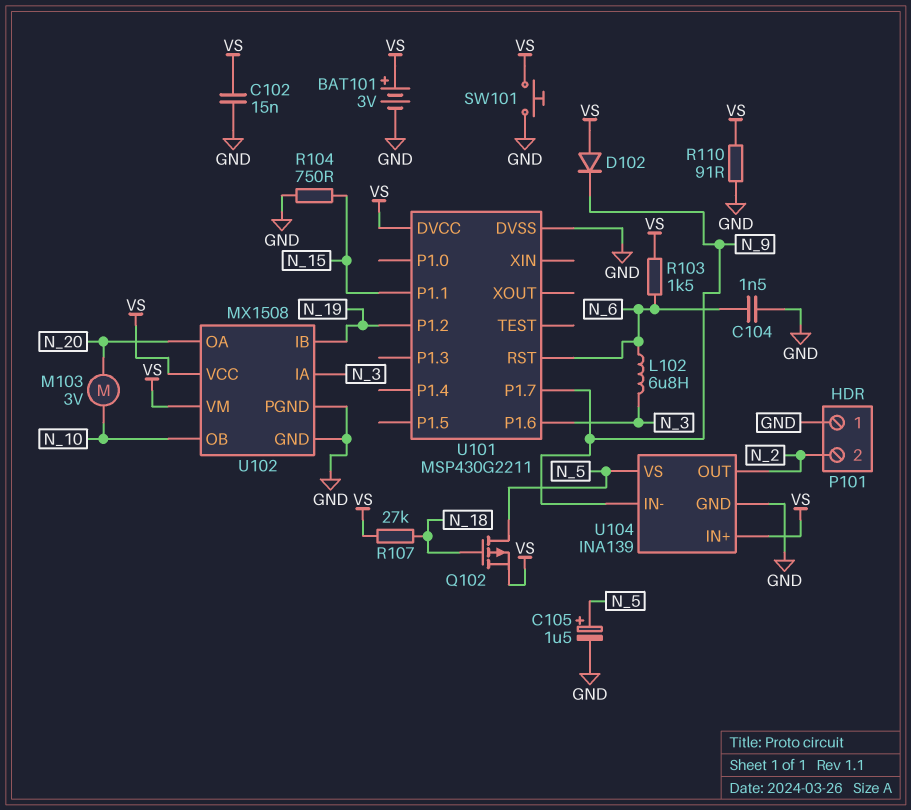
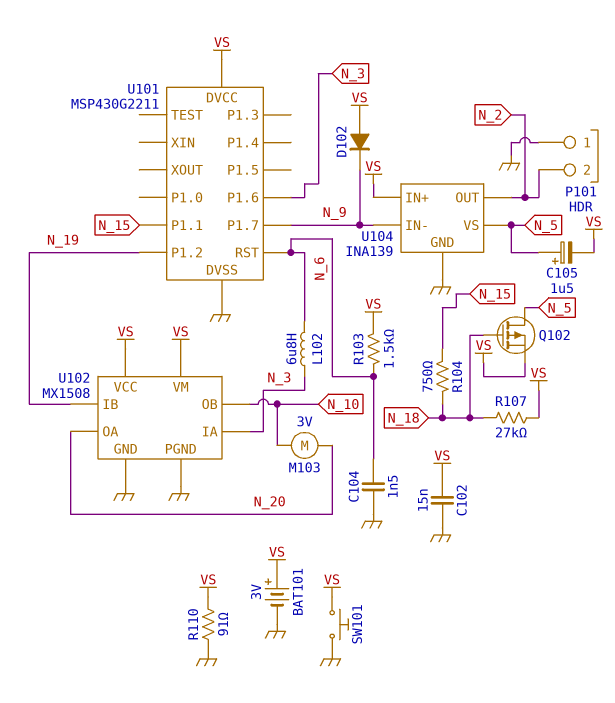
C105: 1.5uF (plus N_5, minus GND) -> 1.5uF (plus N_5, minus VS)
R104: 750 (GND, N_15) -> 750 (N_15, N_18)

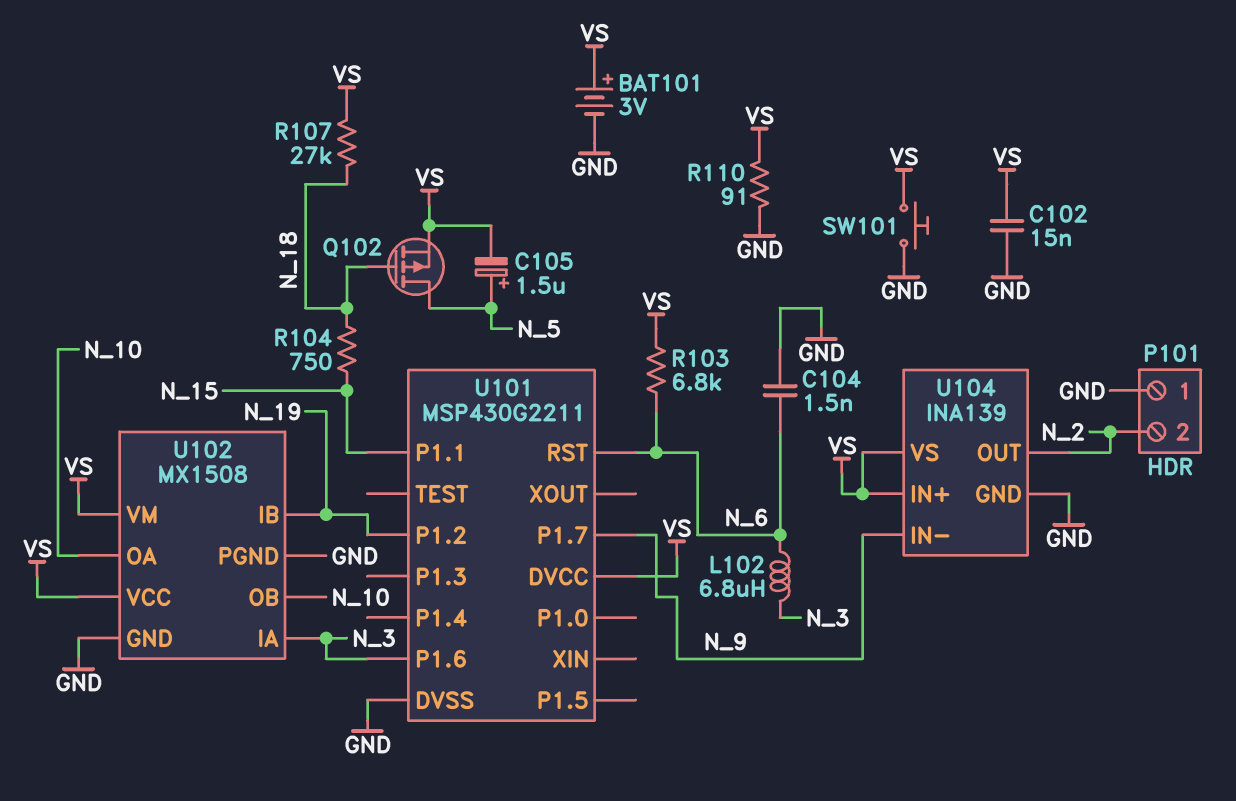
D102: diode (A VS, K N_9) -> none
M103: motor 3V (N_10, N_20) -> none
R103: 1.5k (N_6, VS) -> 6.8k (N_6, VS)
U102 pin OA: N_20 -> N_10
U104 pin VS: N_5 -> VS

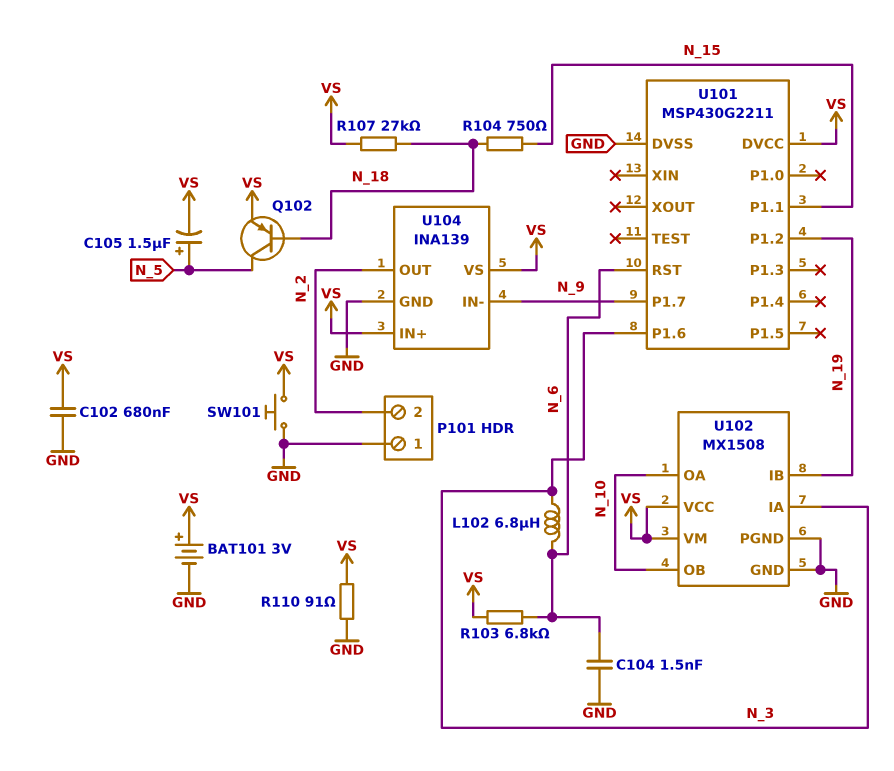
C102: 15nF (GND, VS) -> 680nF (GND, VS)
Q102: PMOS (G N_18, D N_5, S VS) -> PNP (B N_18, C N_5, E VS)

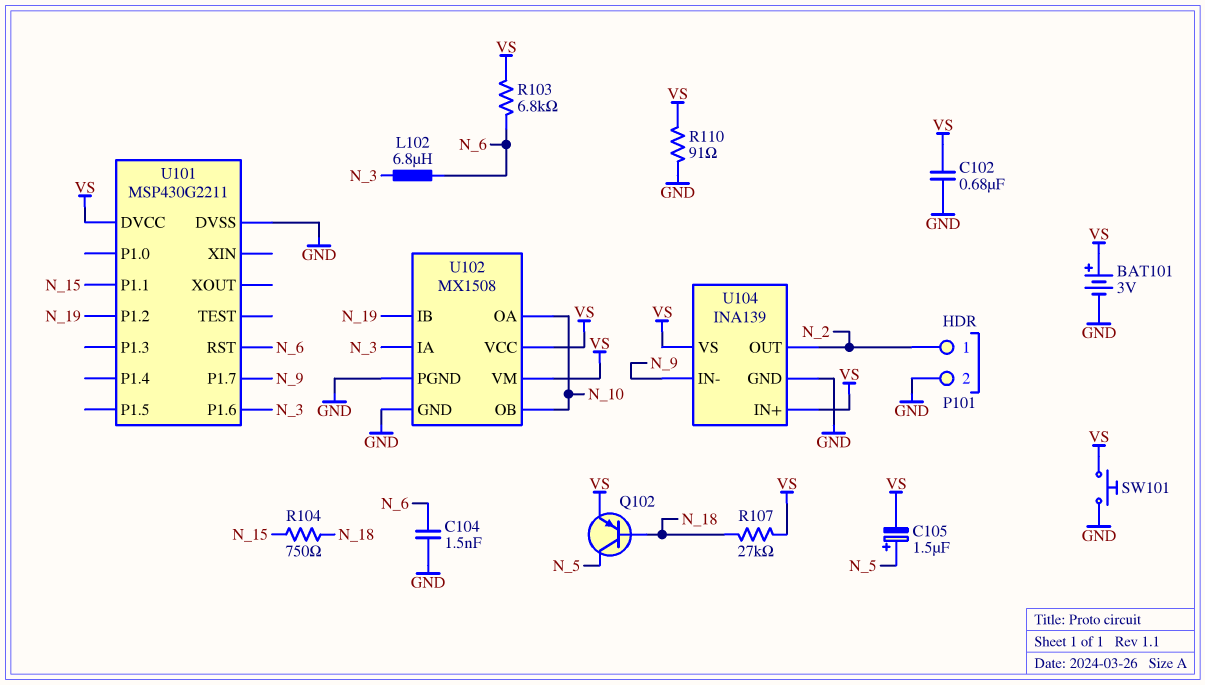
P101 pin 1: GND -> N_2
P101 pin 2: N_2 -> GND

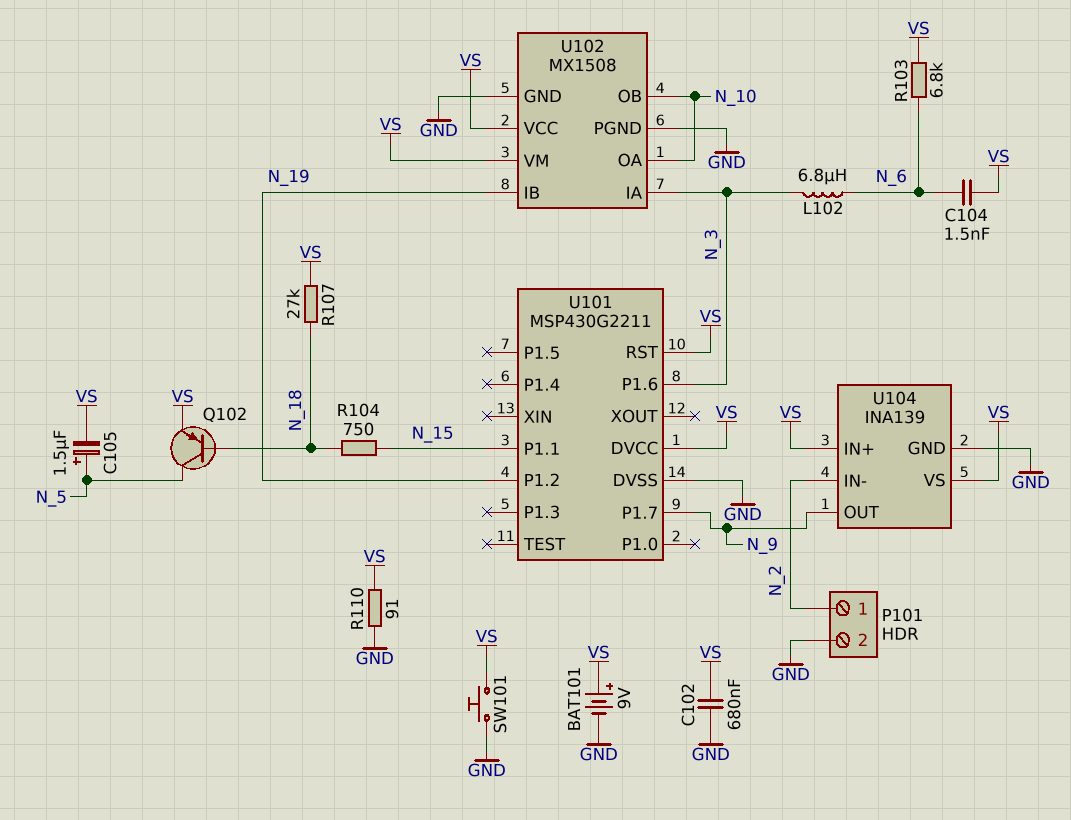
BAT101: 3V (plus VS, minus GND) -> 9V (plus VS, minus GND)
C104: 1.5nF (GND, N_6) -> 1.5nF (N_6, VS)
U101 pin RST: N_6 -> VS
U104 pin IN-: N_9 -> N_2
U104 pin OUT: N_2 -> N_9

